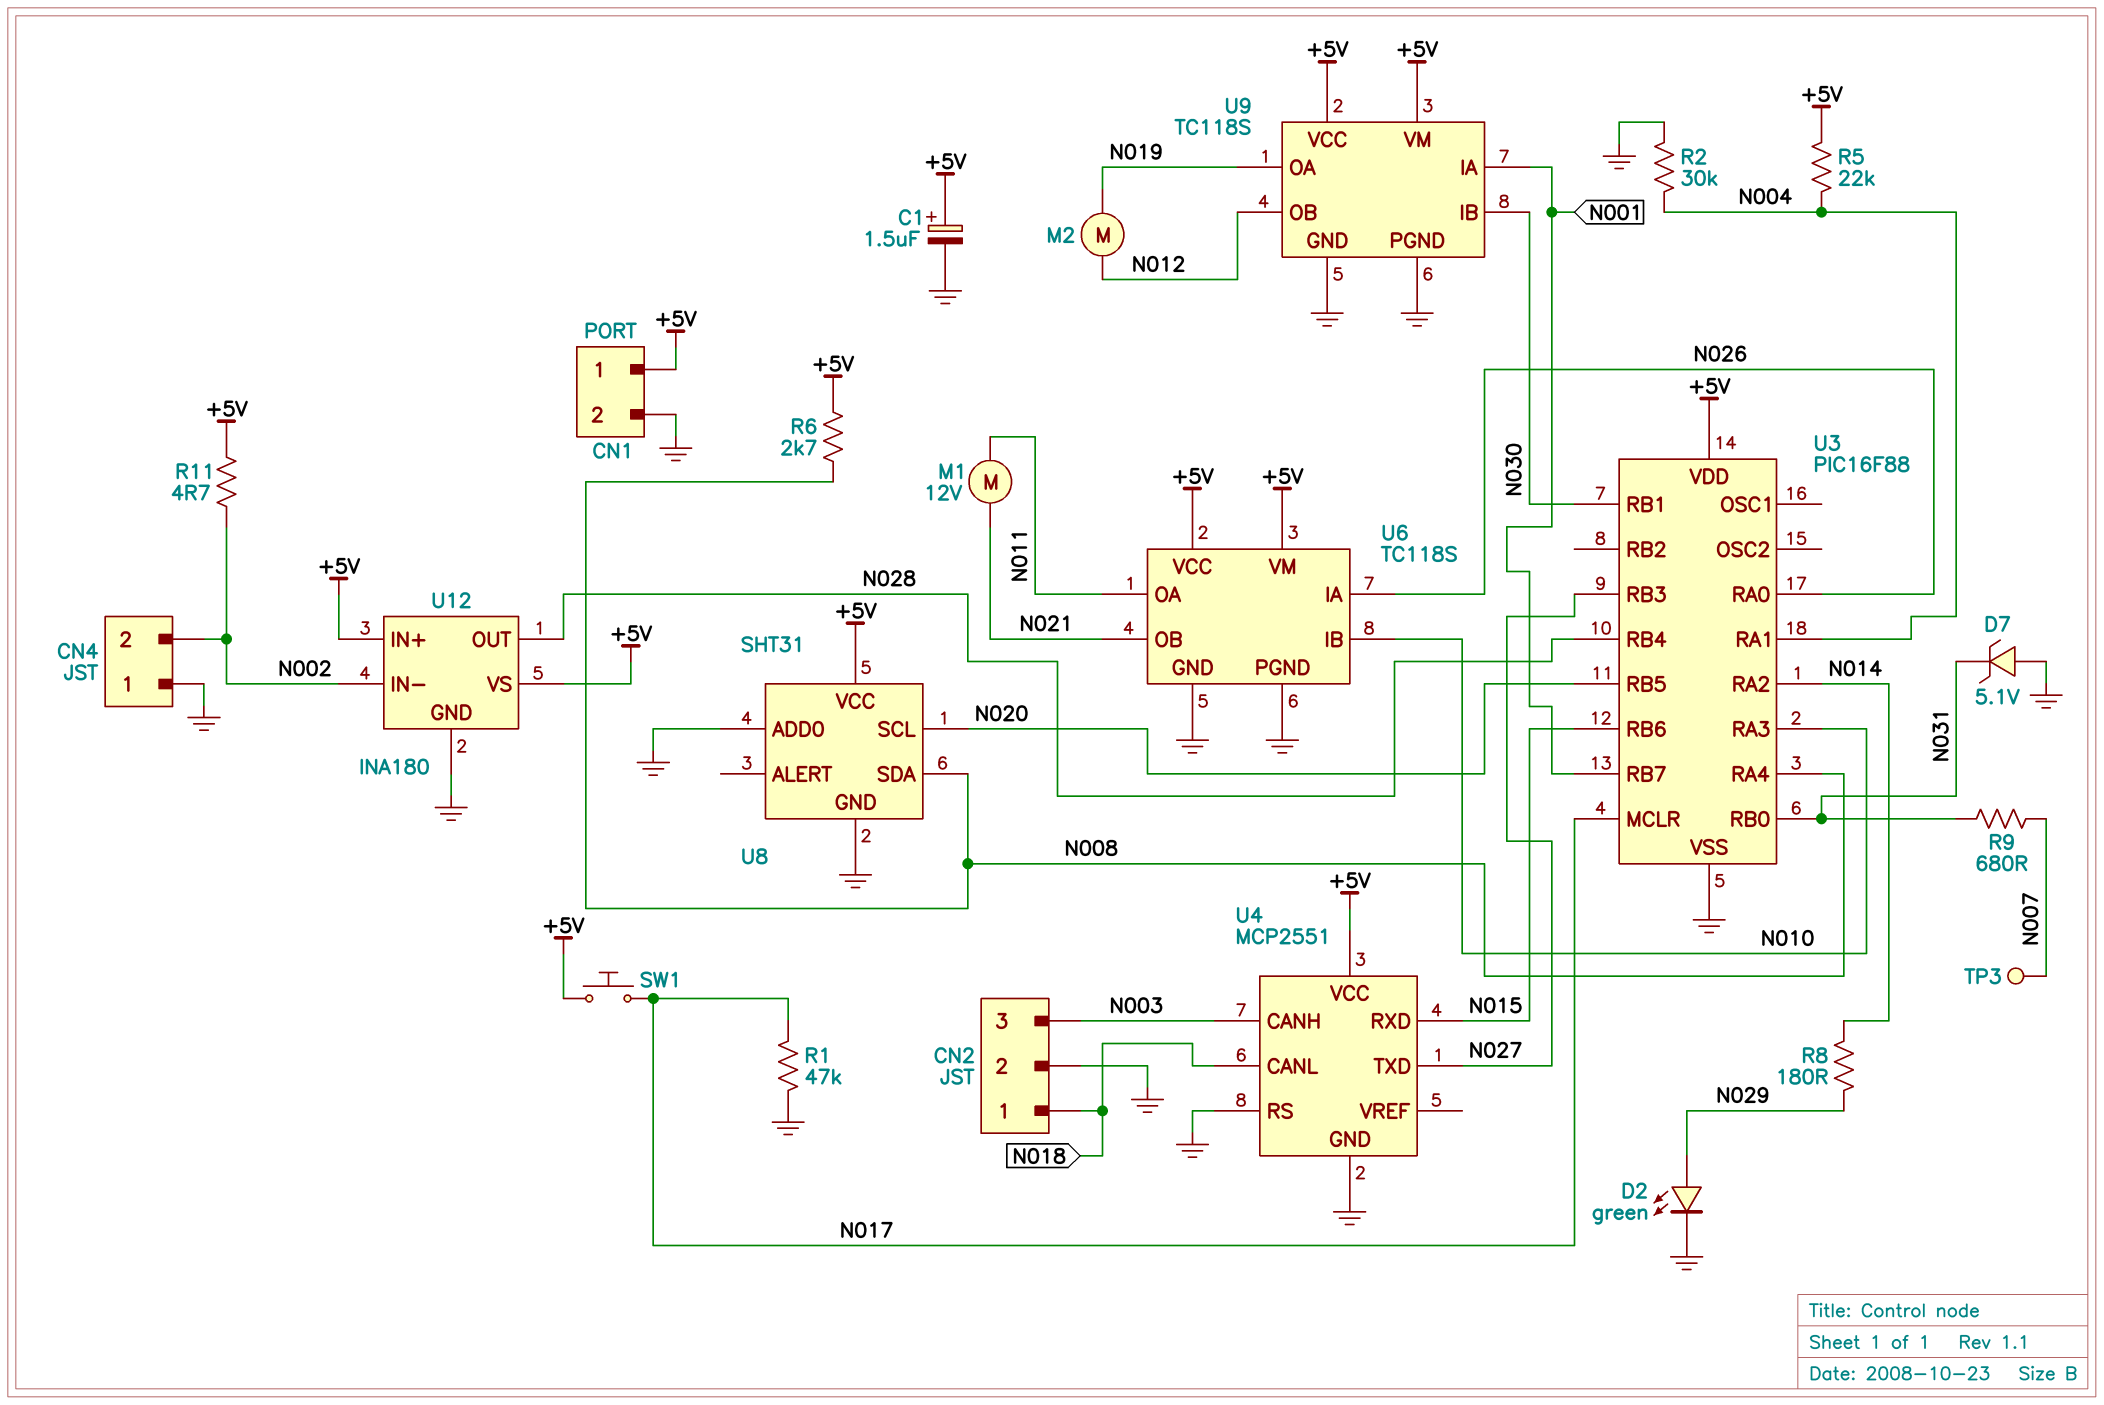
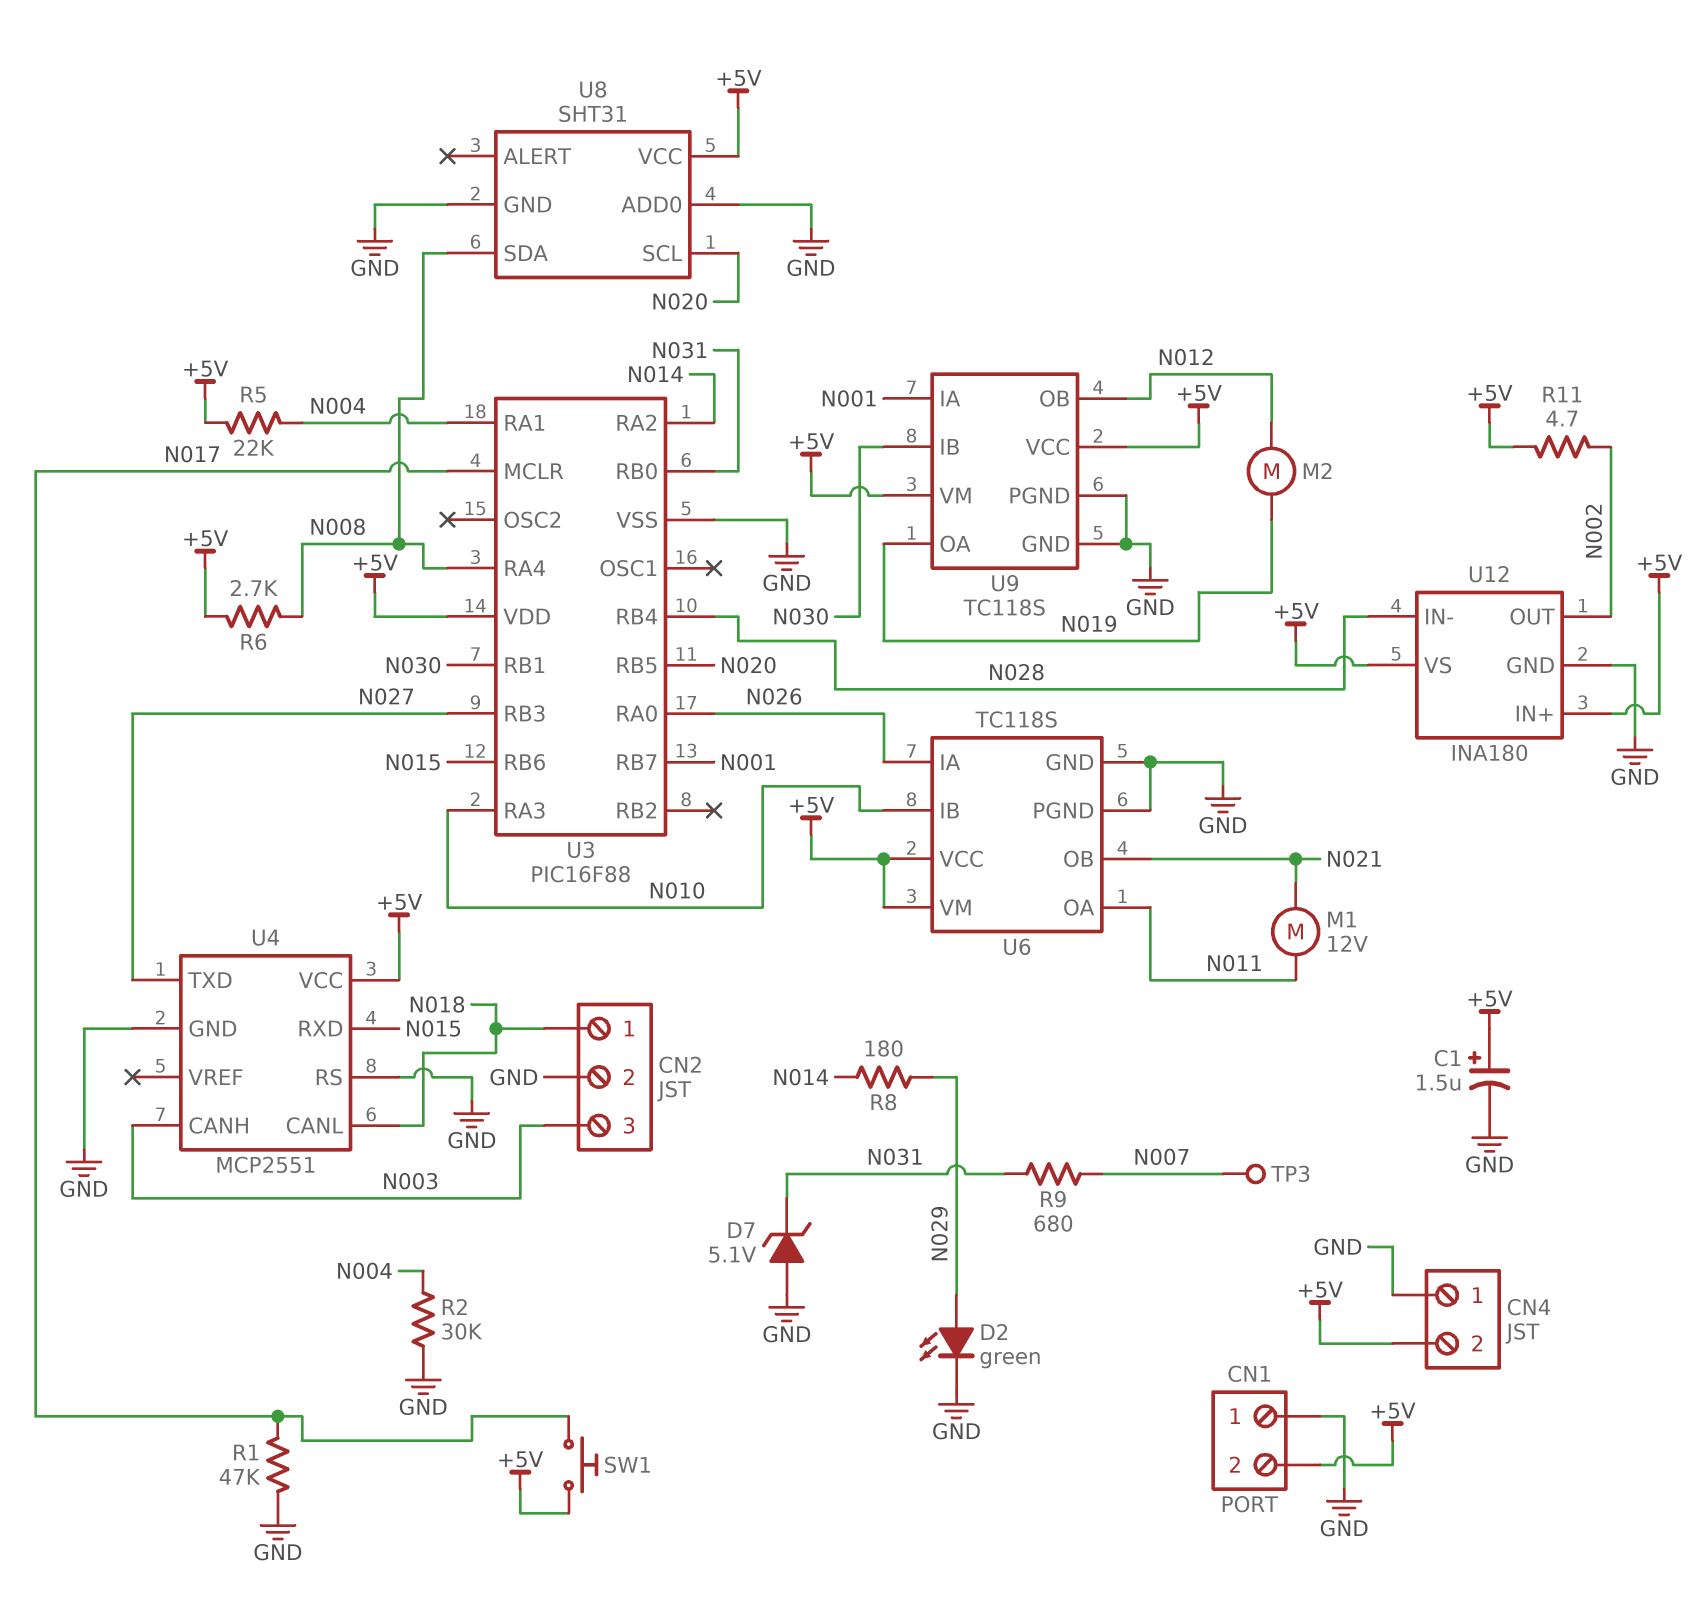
CN1 pin 1: +5V -> GND
CN1 pin 2: GND -> +5V
CN4 pin 2: N002 -> +5V
U12 pin IN-: N002 -> N028
U12 pin OUT: N028 -> N002

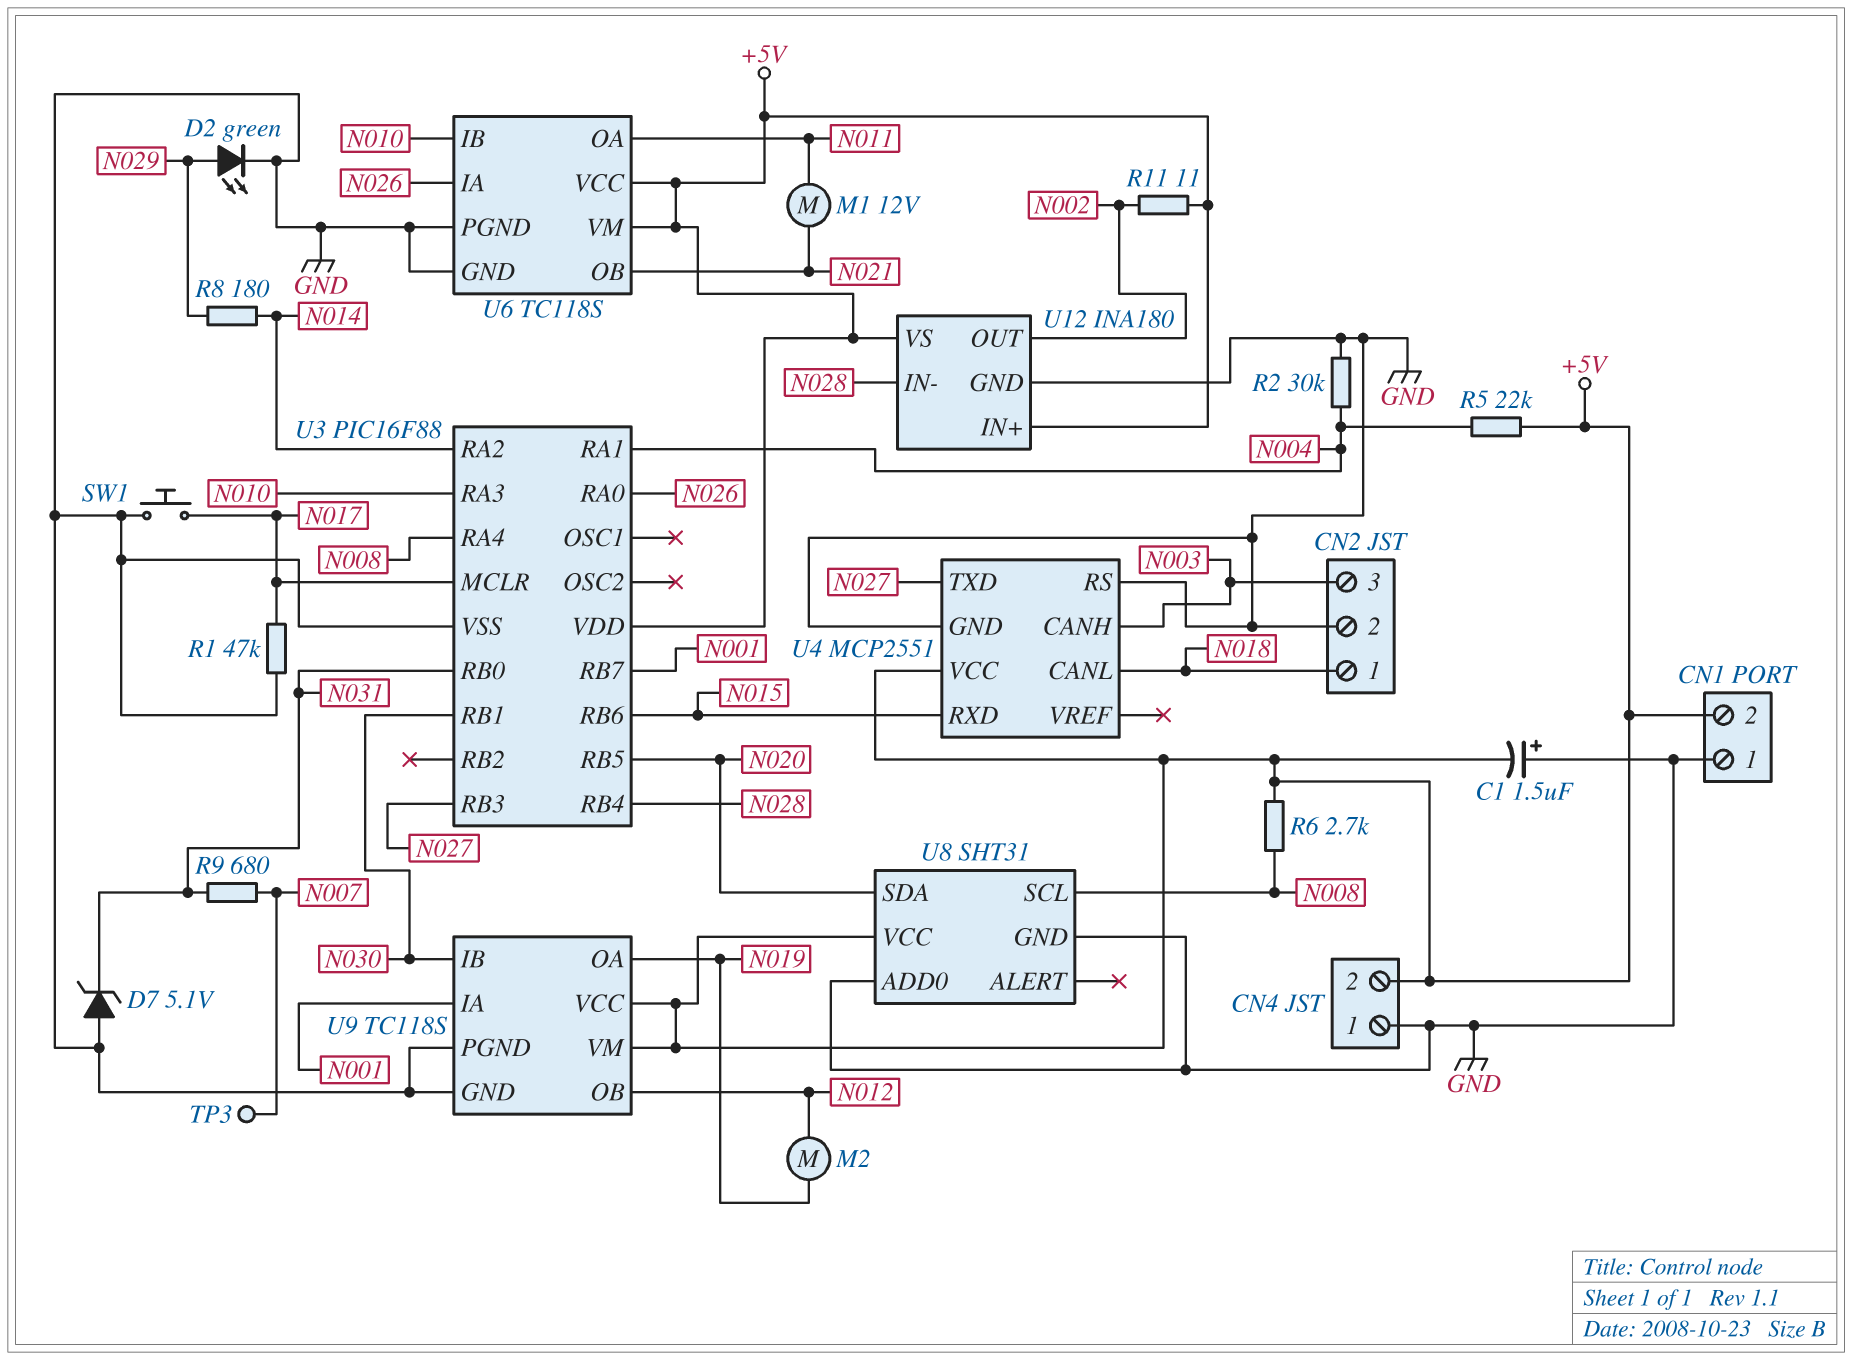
C1: 1.5uF (plus +5V, minus GND) -> 1.5uF (plus GND, minus +5V)
R11: 4.7 (+5V, N002) -> 11 (+5V, N002)
SW1: button (+5V, N017) -> button (GND, N017)
U8 pin SCL: N020 -> N008
U8 pin SDA: N008 -> N020

